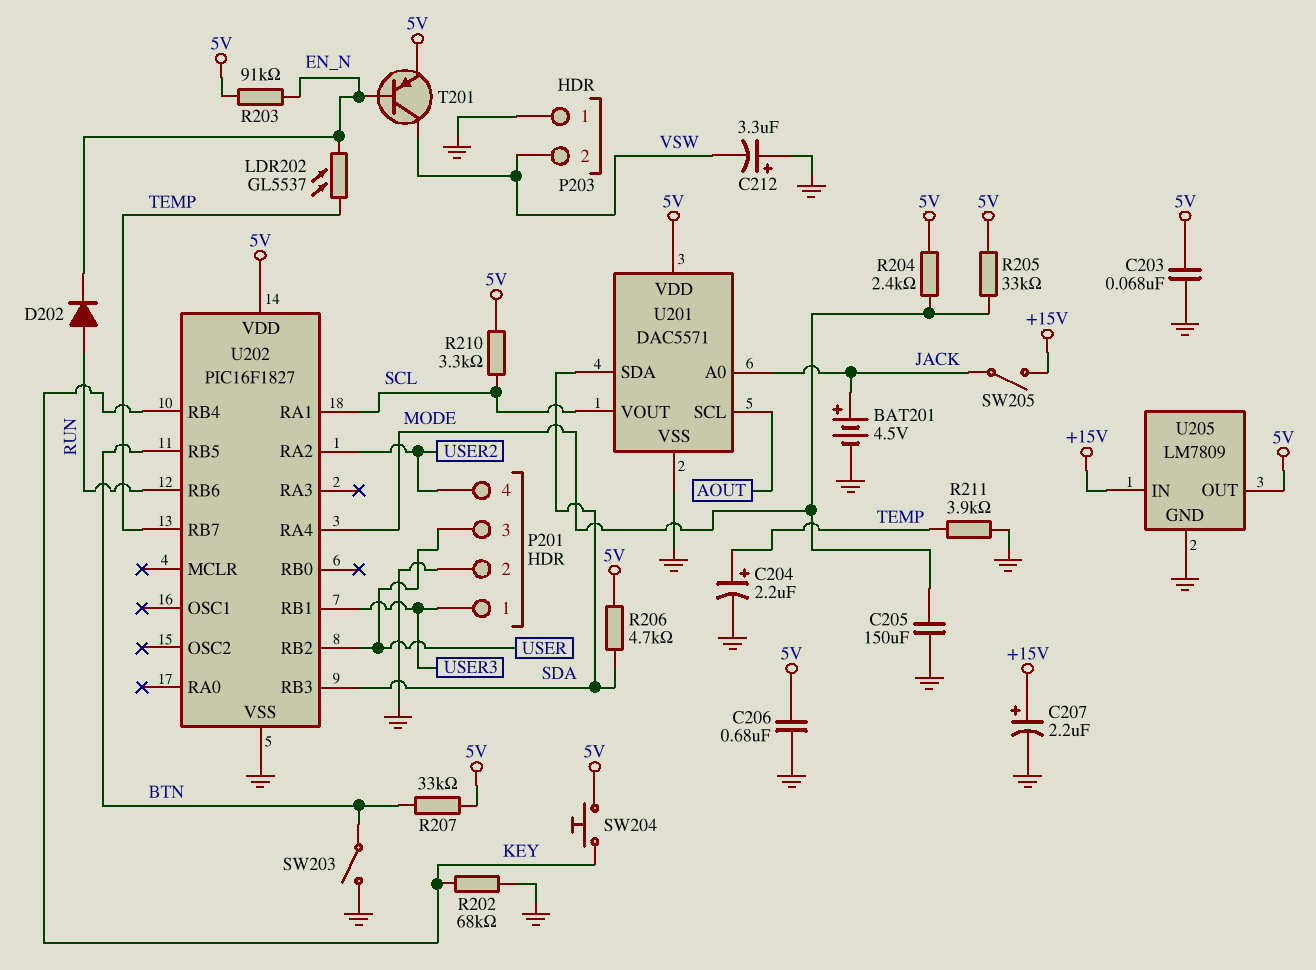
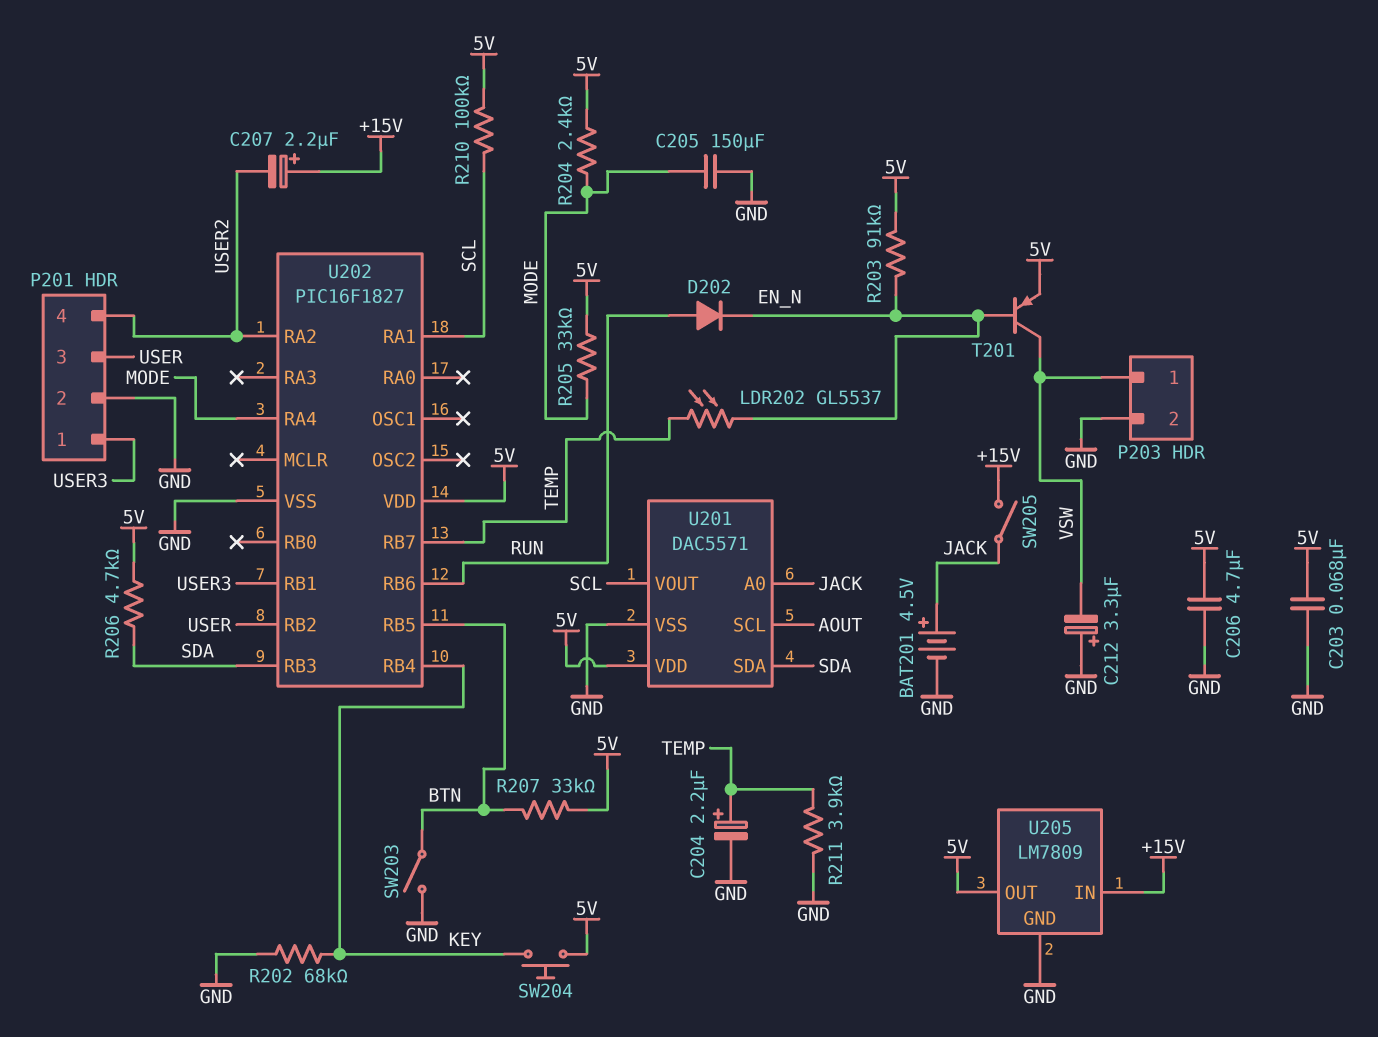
C206: 680nF (5V, GND) -> 4.7uF (5V, GND)
C207: 2.2uF (plus +15V, minus GND) -> 2.2uF (plus +15V, minus USER2)
P203 pin 1: GND -> VSW
P203 pin 2: VSW -> GND
R210: 3.3k (5V, SCL) -> 100k (5V, SCL)

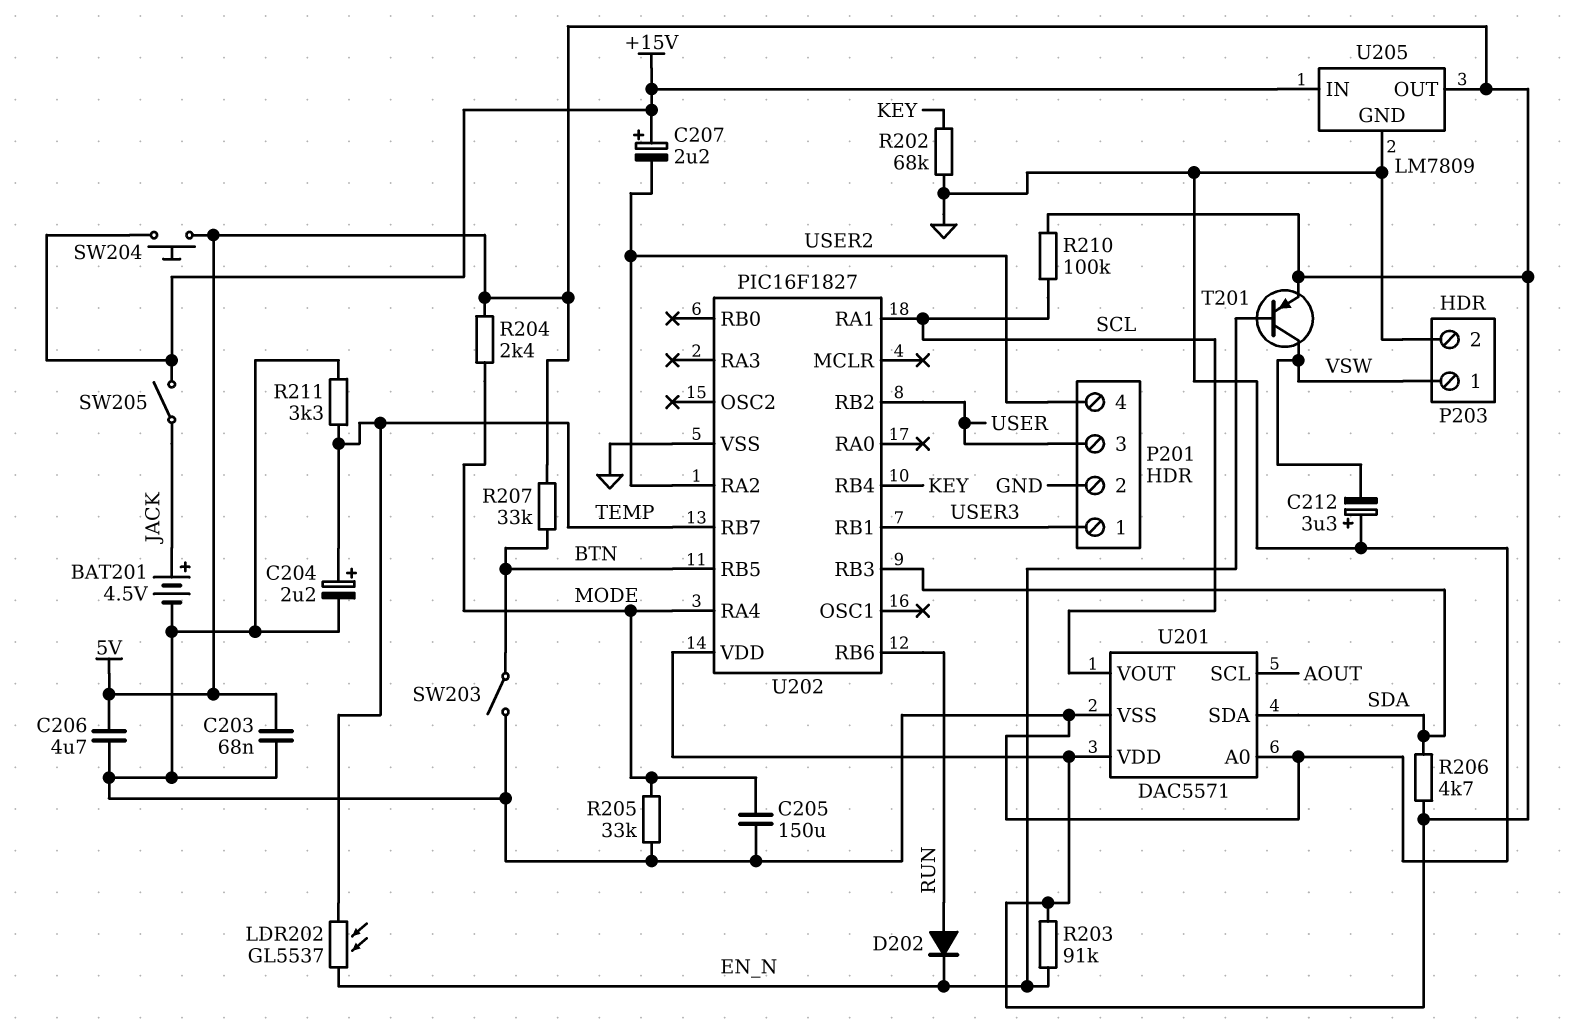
R205: 33k (5V, MODE) -> 33k (GND, MODE)
R211: 3.9k (GND, TEMP) -> 3.3k (GND, TEMP)
SW204: button (5V, KEY) -> button (+15V, 5V)
U201 pin A0: JACK -> GND

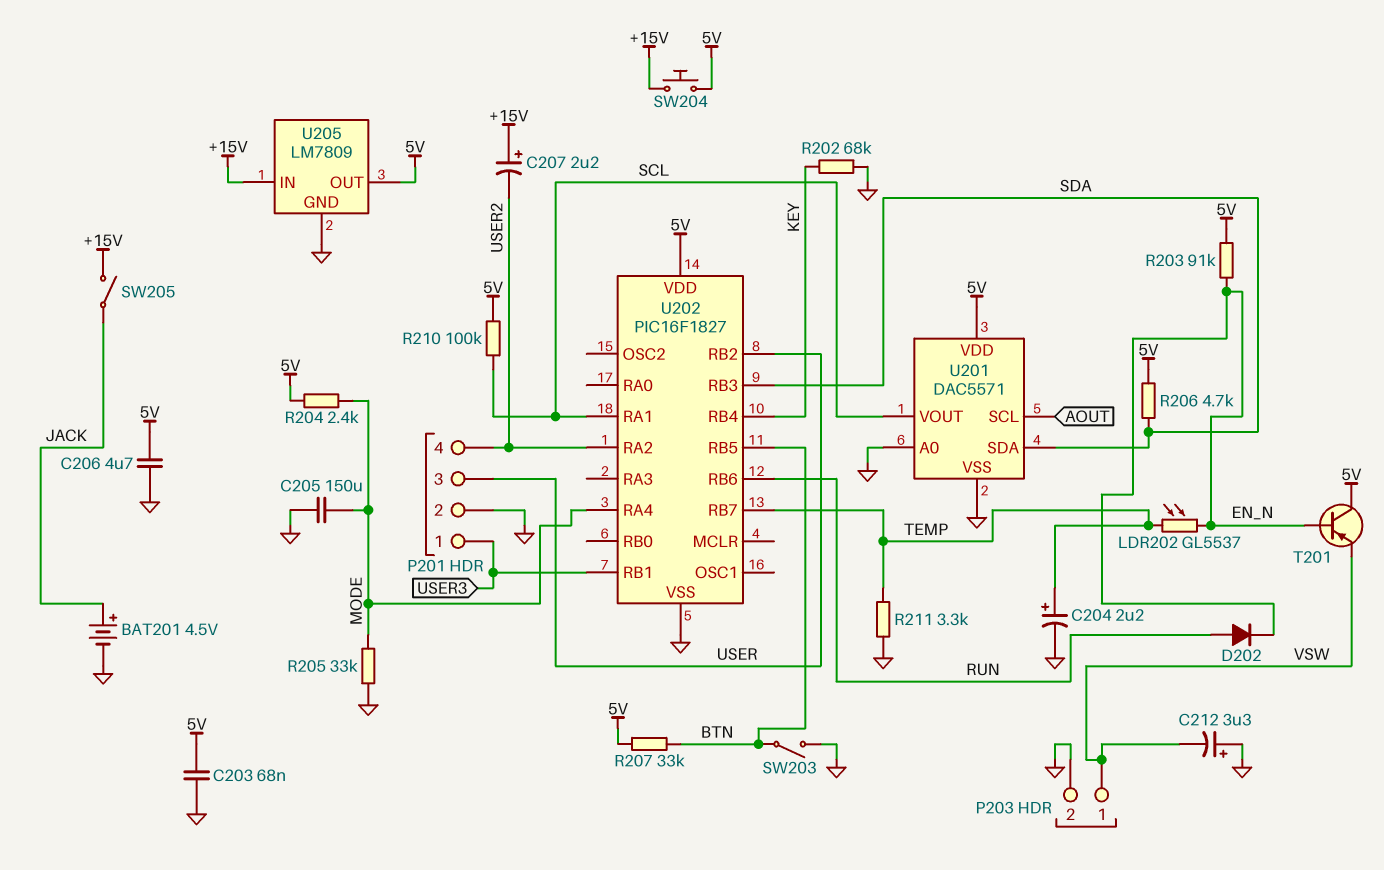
T201: PNP (B EN_N, C VSW, E 5V) -> PNP (B EN_N, C 5V, E VSW)

